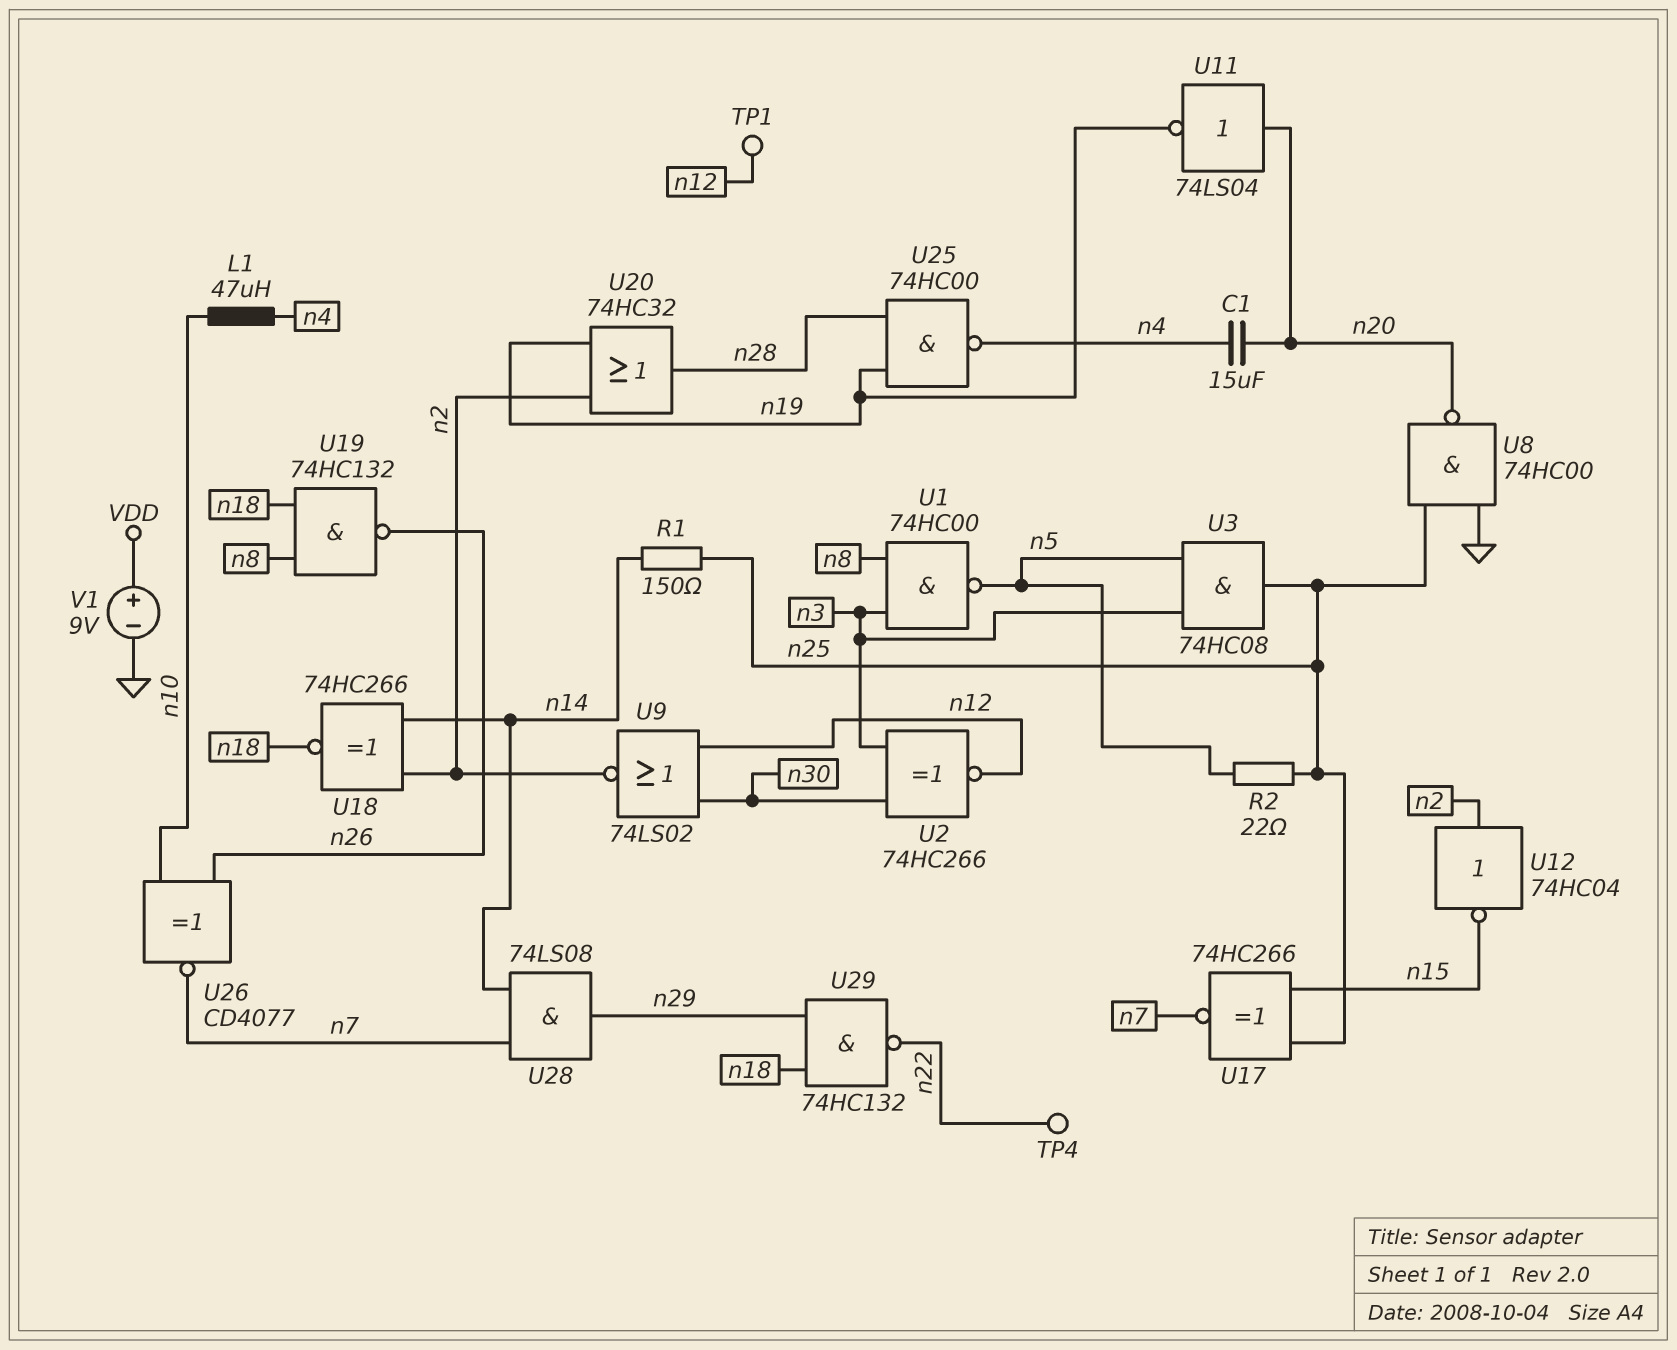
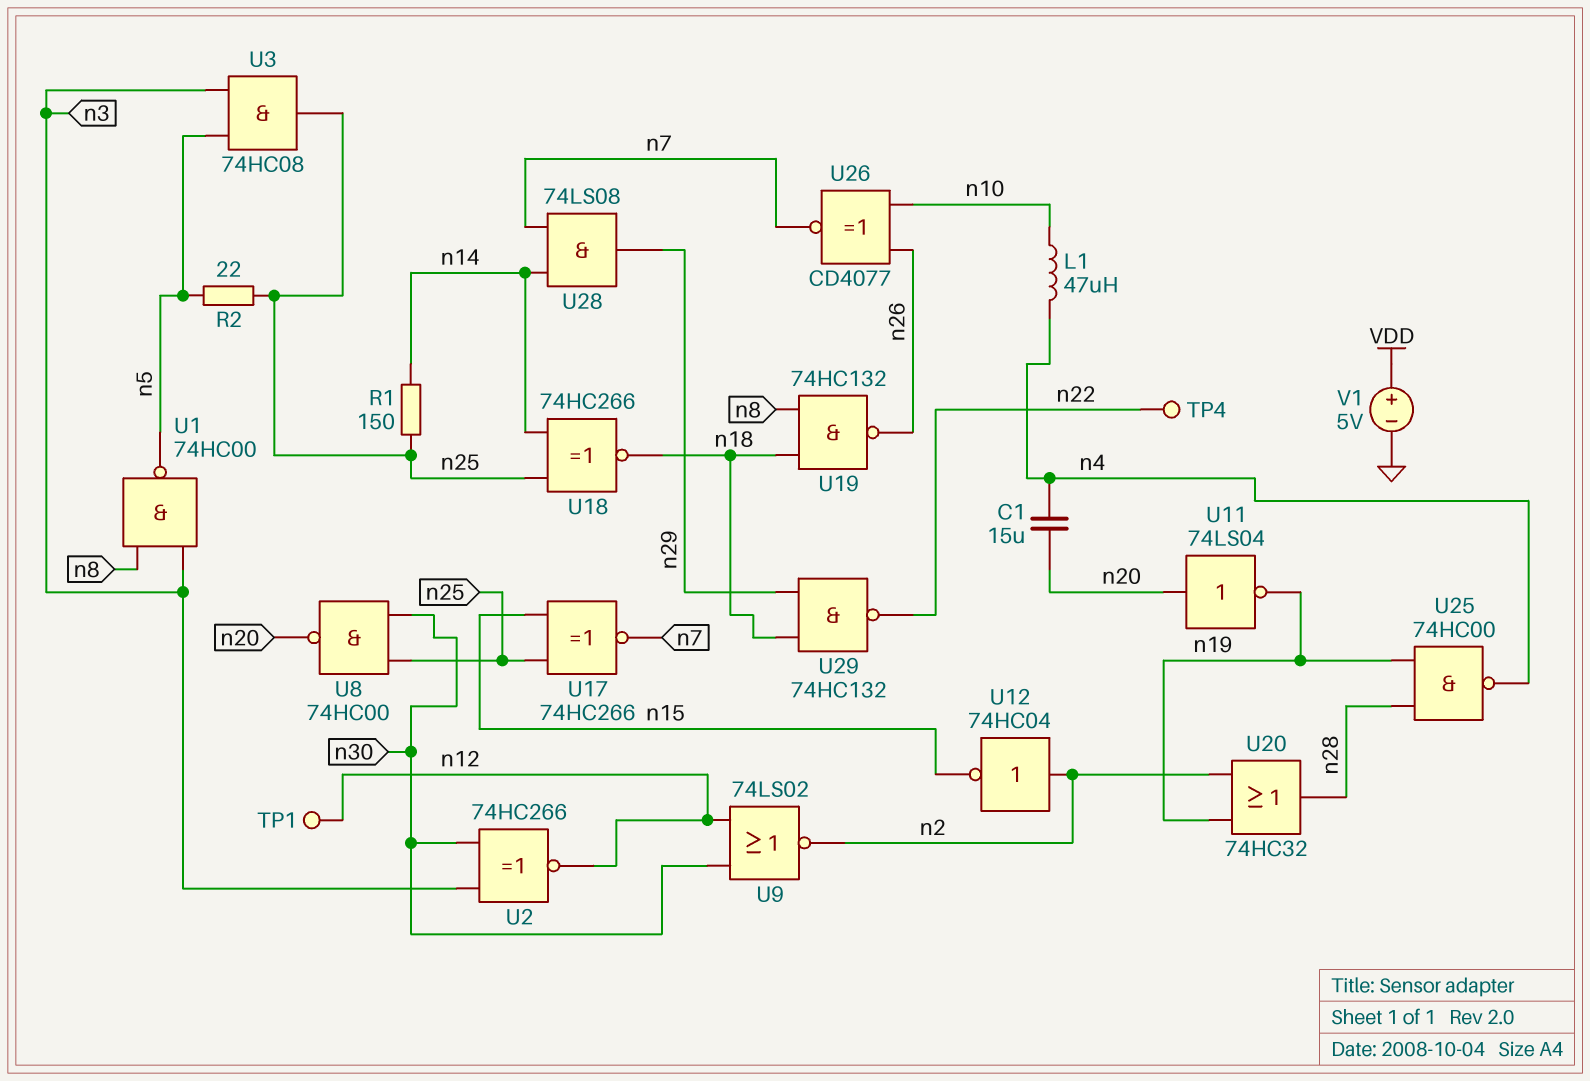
U8: NAND 74HC00 (in GND, in n25, out n20) -> NAND 74HC00 (in n25, in n30, out n20)
U18: XNOR 74HC266 (in n2, in n14, out n18) -> XNOR 74HC266 (in n14, in n25, out n18)
V1: 9V (plus VDD, minus GND) -> 5V (plus VDD, minus GND)

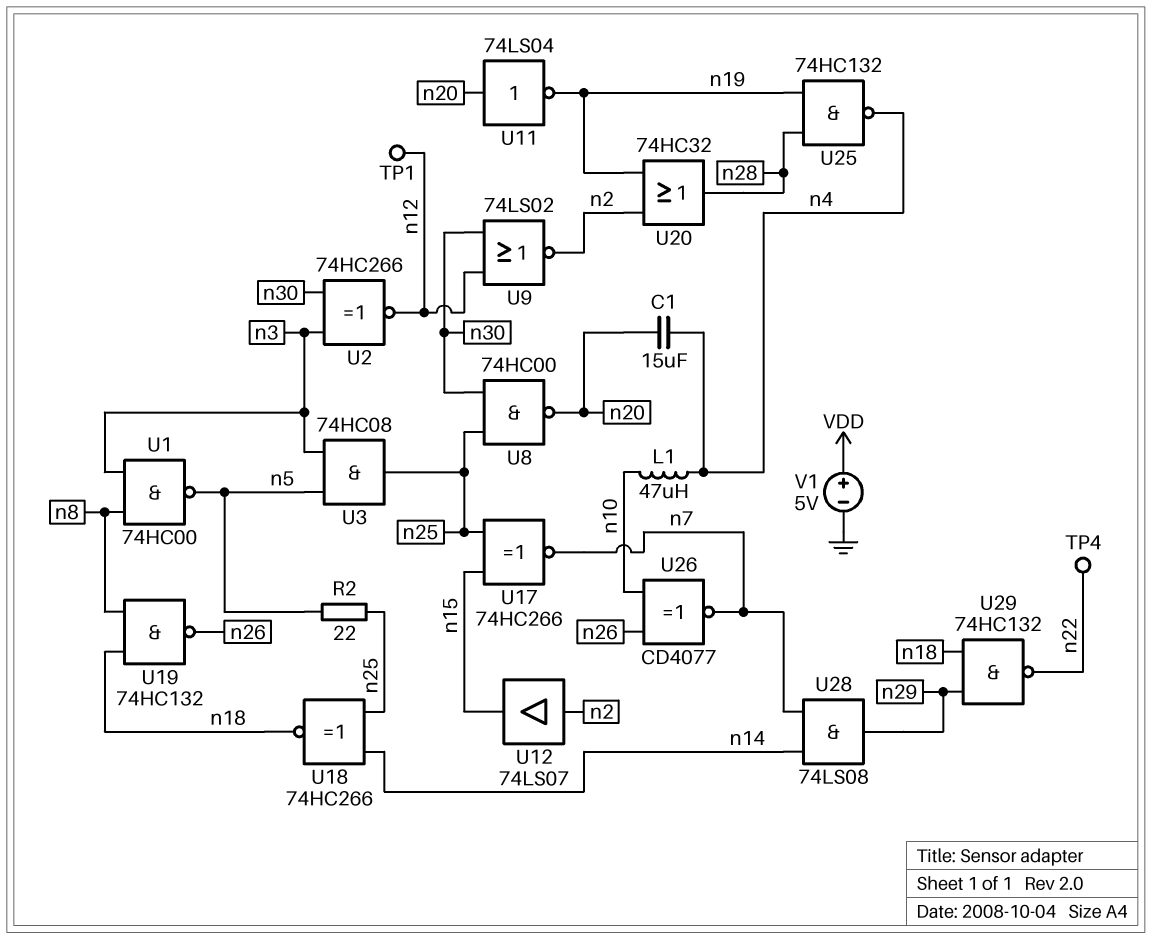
R1: 150 (n14, n25) -> none
U12: NOT 74HC04 (in n2, out n15) -> buffer 74LS07 (in n2, out n15)
U25: NAND 74HC00 (in n19, in n28, out n4) -> NAND 74HC132 (in n19, in n28, out n4)

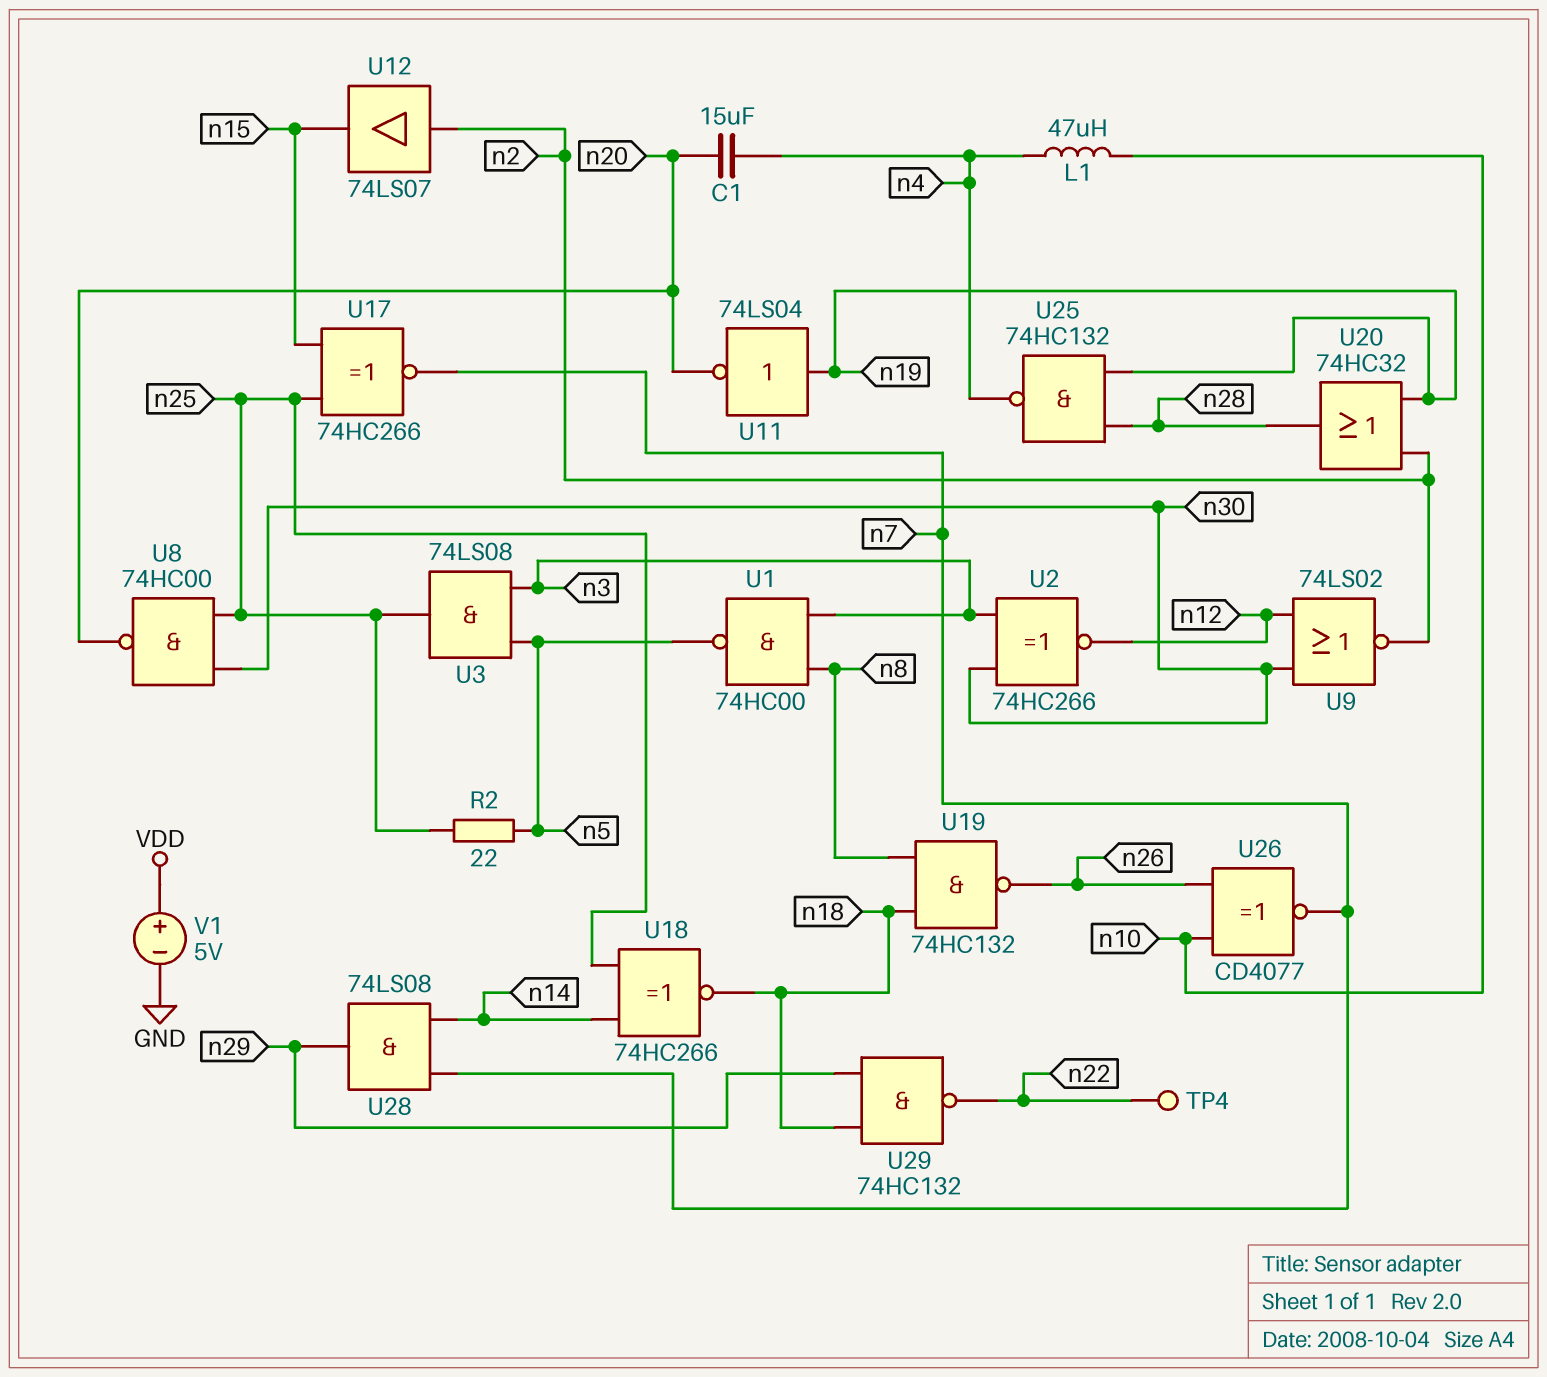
TP1: test point (n12) -> none
U3: AND 74HC08 (in n3, in n5, out n25) -> AND 74LS08 (in n3, in n5, out n25)
U11: NOT 74LS04 (in n20, out n19) -> NOT 74LS04 (in n19, out n20)

